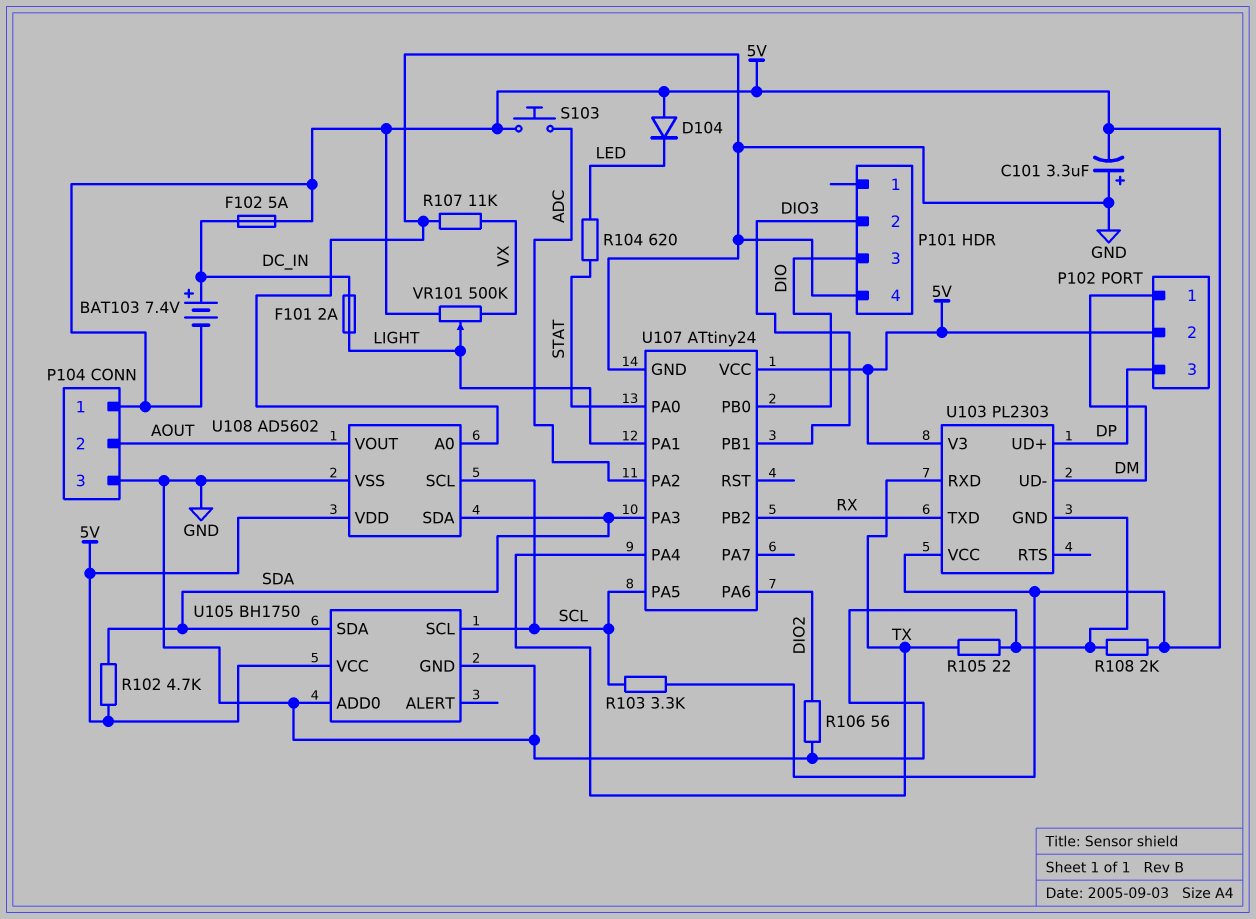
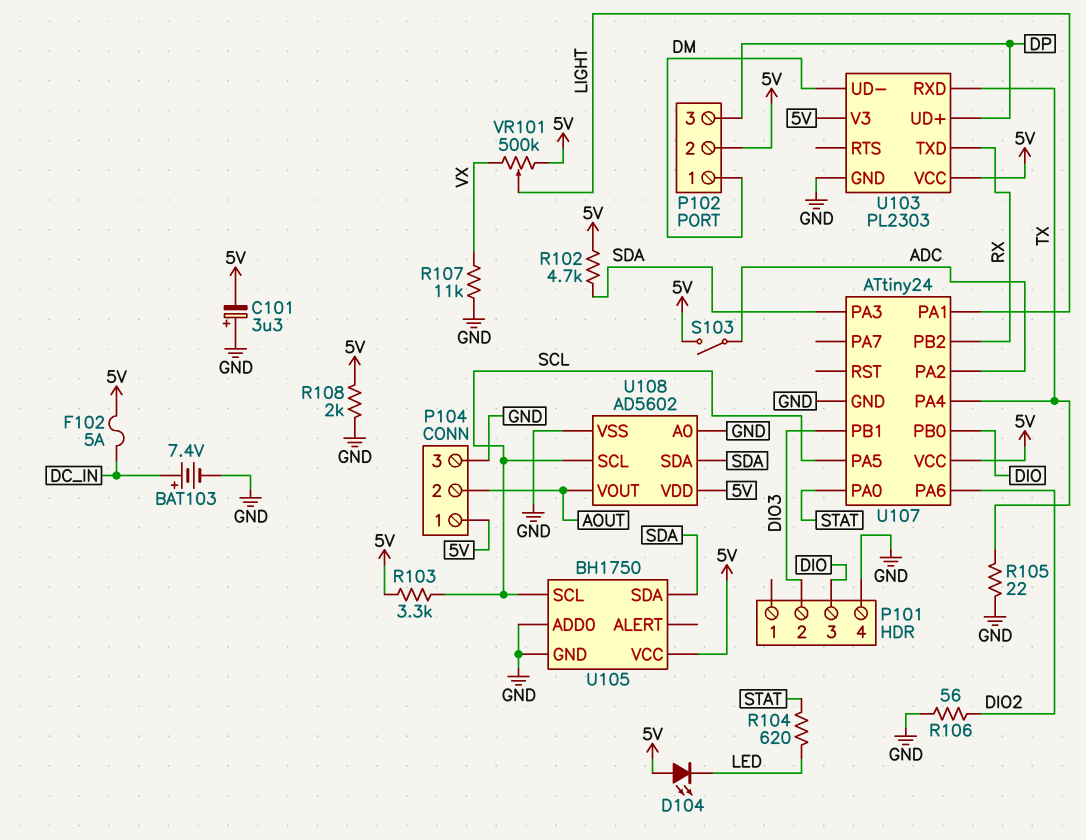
BAT103: 7.4V (plus DC_IN, minus 5V) -> 7.4V (plus DC_IN, minus GND)
D104: diode (A 5V, K LED) -> LED (A 5V, K LED)
F101: 2A (DC_IN, LIGHT) -> none
S103: button (5V, ADC) -> switch (5V, ADC)

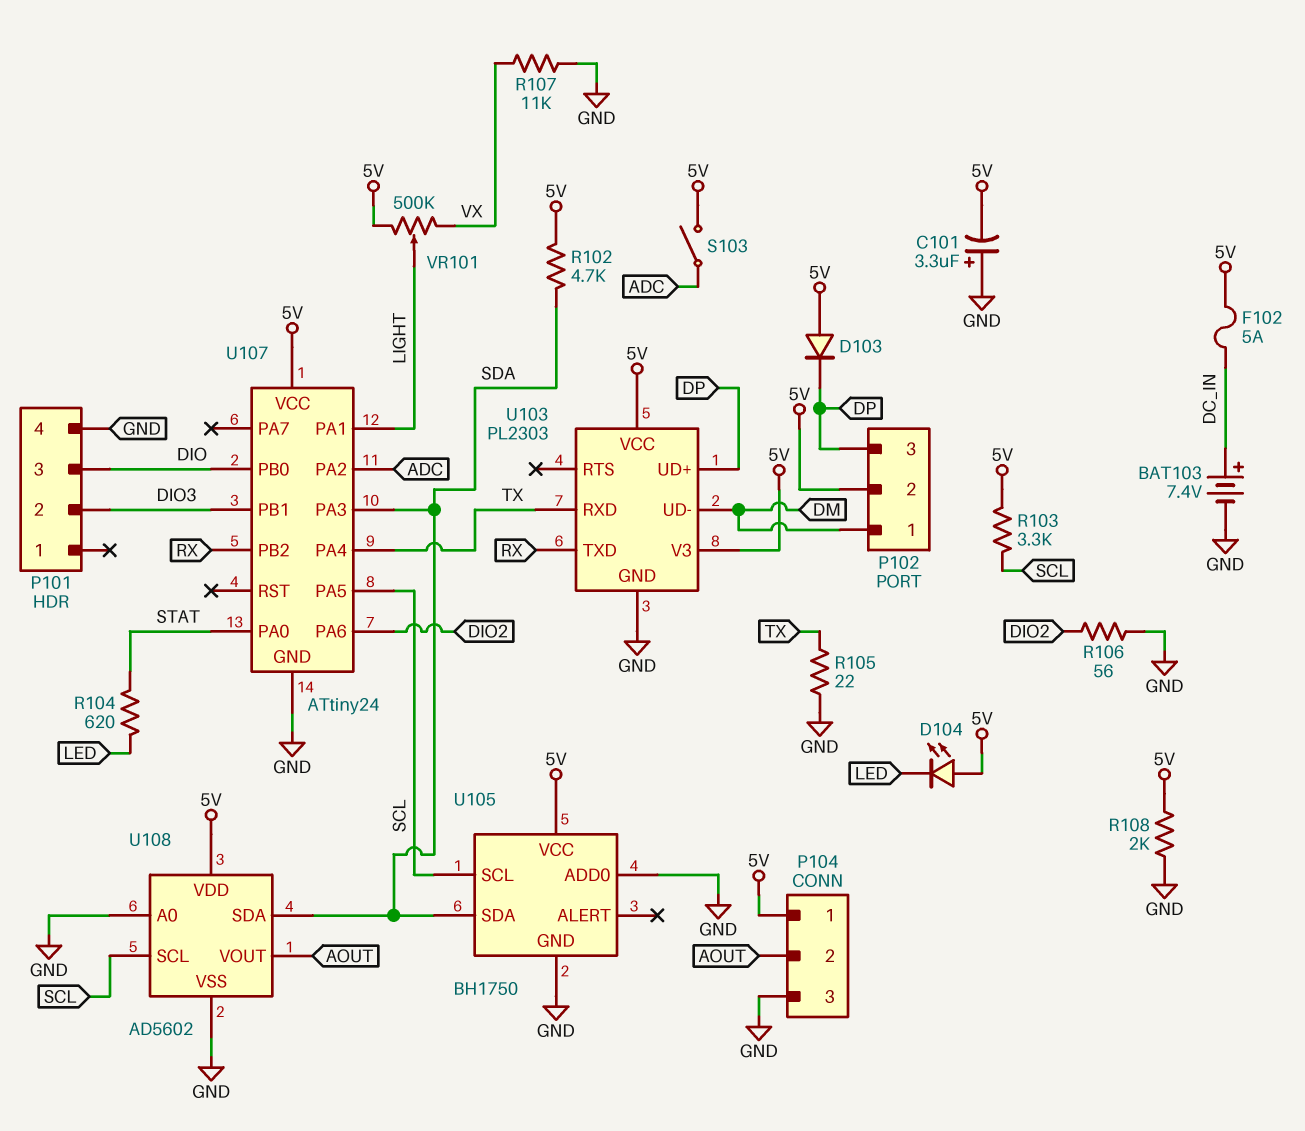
D103: none -> diode (A 5V, K DP)

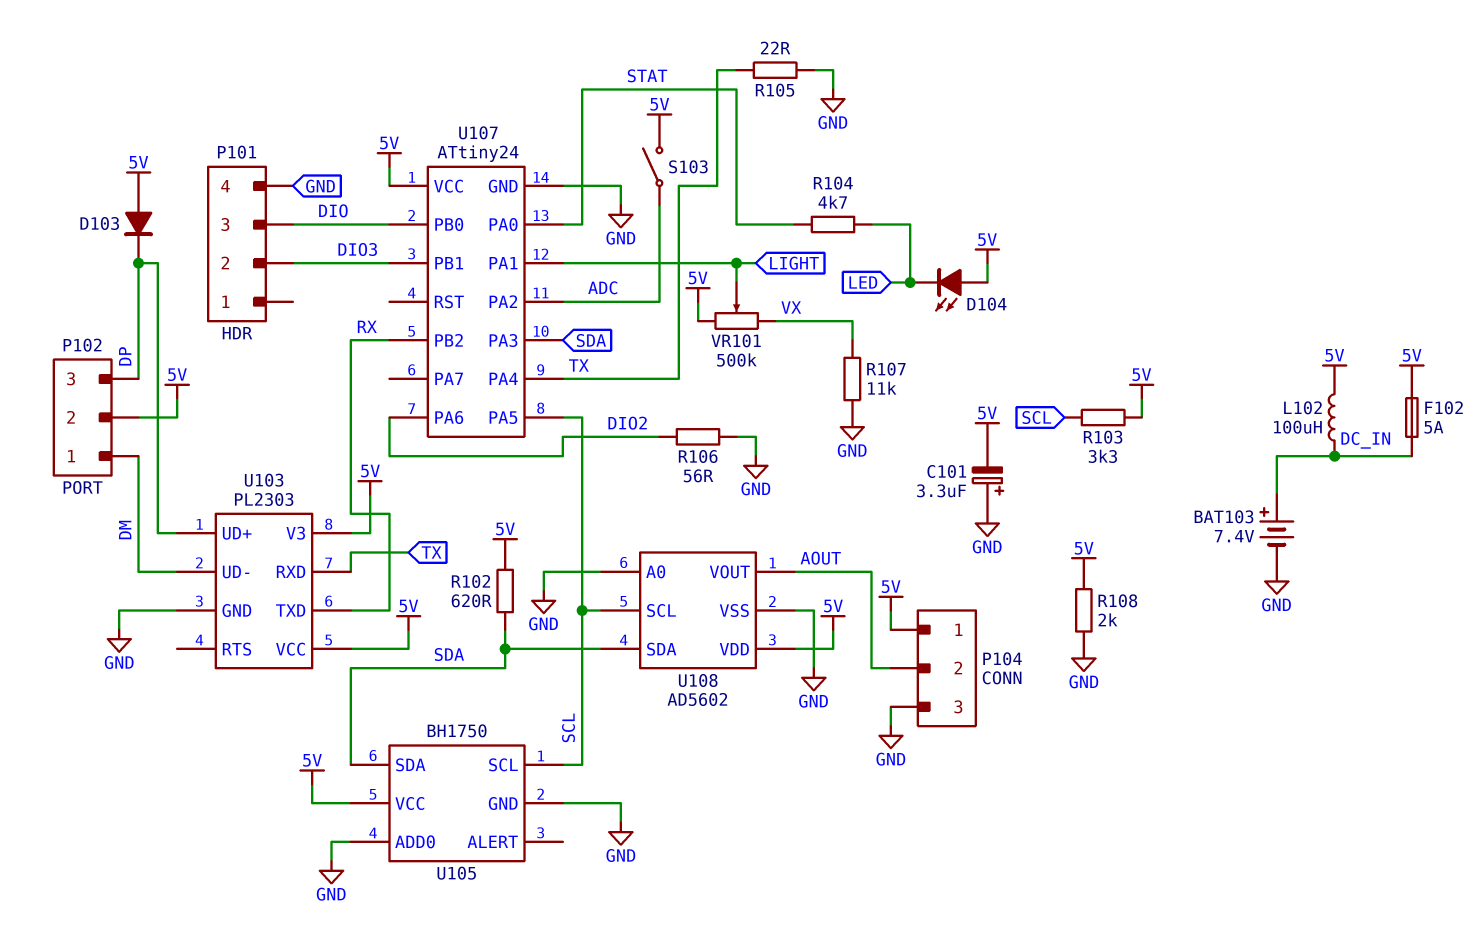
L102: none -> 100uH (5V, DC_IN)
R102: 4.7k (5V, SDA) -> 620 (5V, SDA)
R104: 620 (LED, STAT) -> 4.7k (LED, STAT)

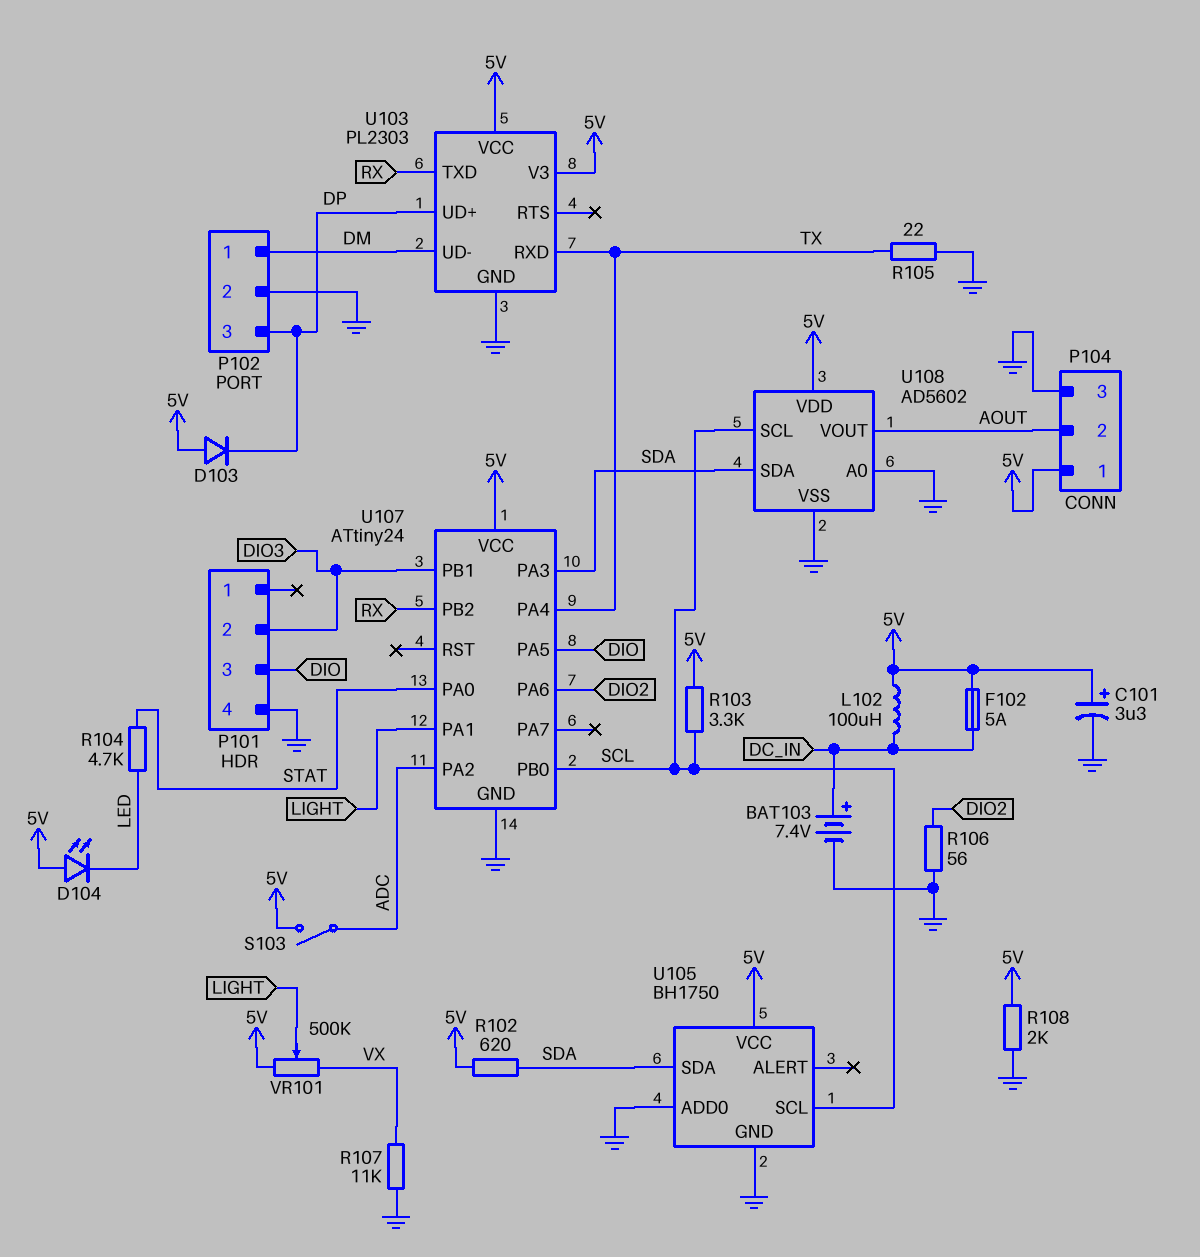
C101: 3.3uF (plus GND, minus 5V) -> 3.3uF (plus 5V, minus GND)
P102 pin 2: 5V -> GND
U107 pin PA5: SCL -> DIO
U107 pin PB0: DIO -> SCL

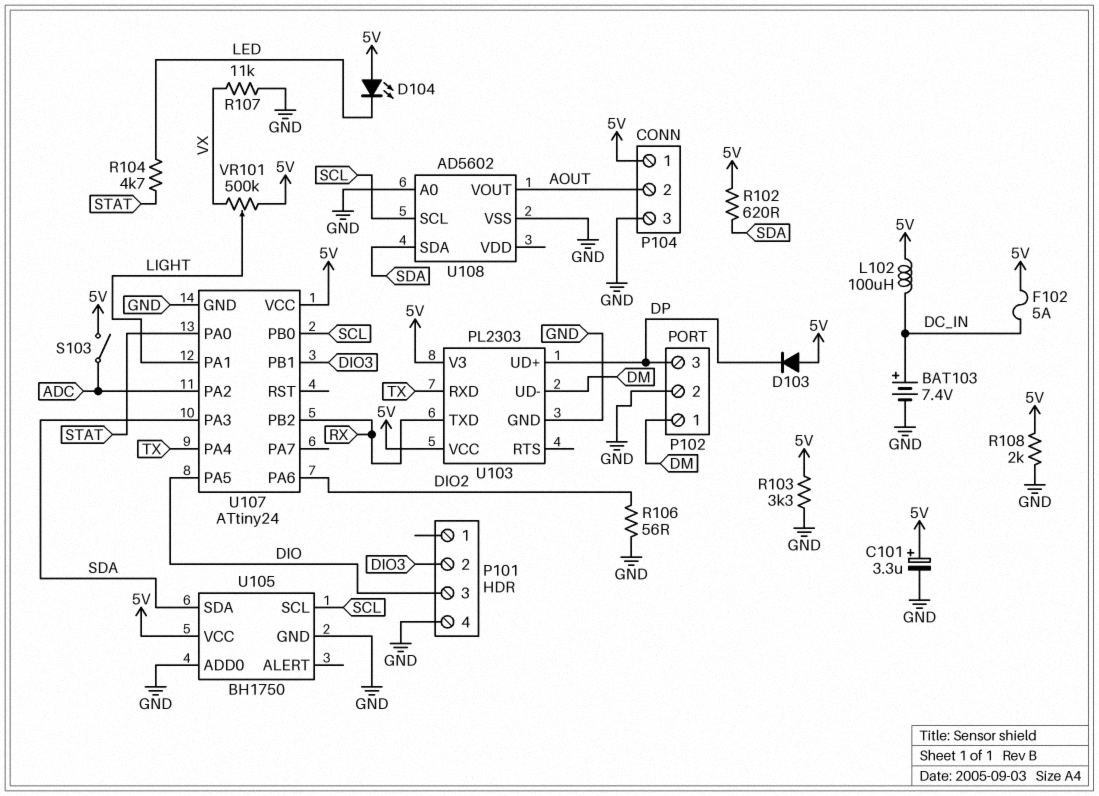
R103: 3.3k (5V, SCL) -> 3.3k (5V, GND)
R105: 22 (GND, TX) -> none
U108 pin VDD: 5V -> none

